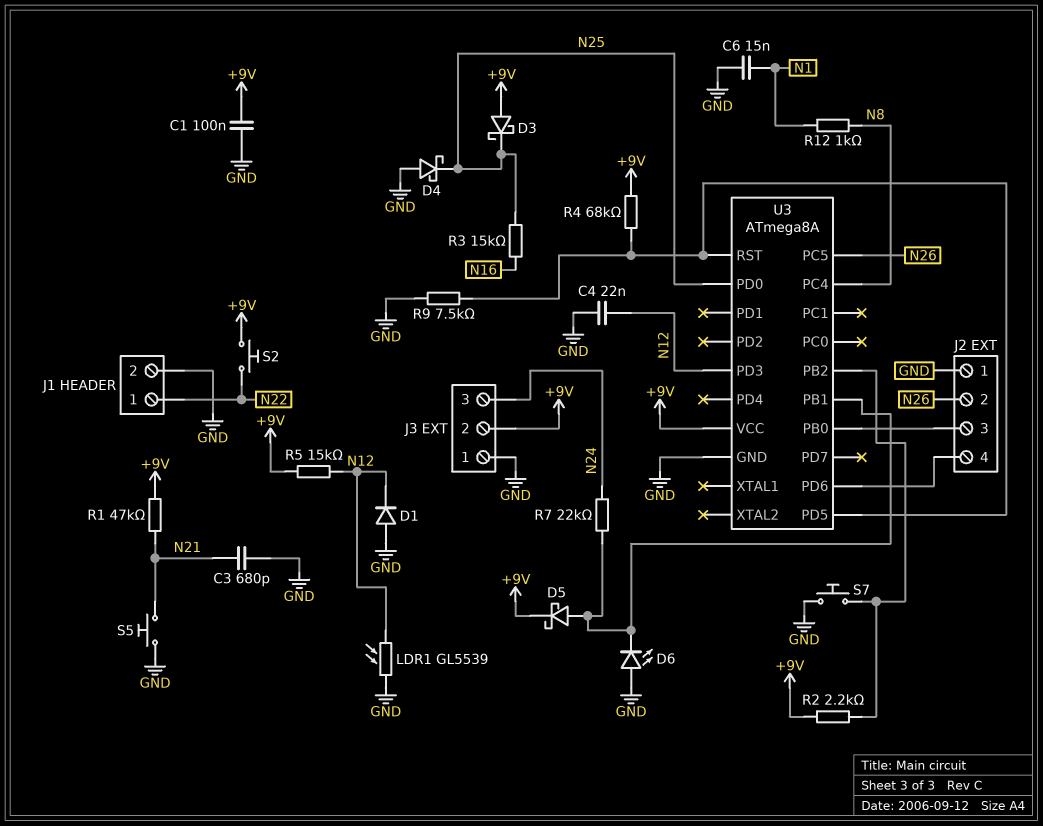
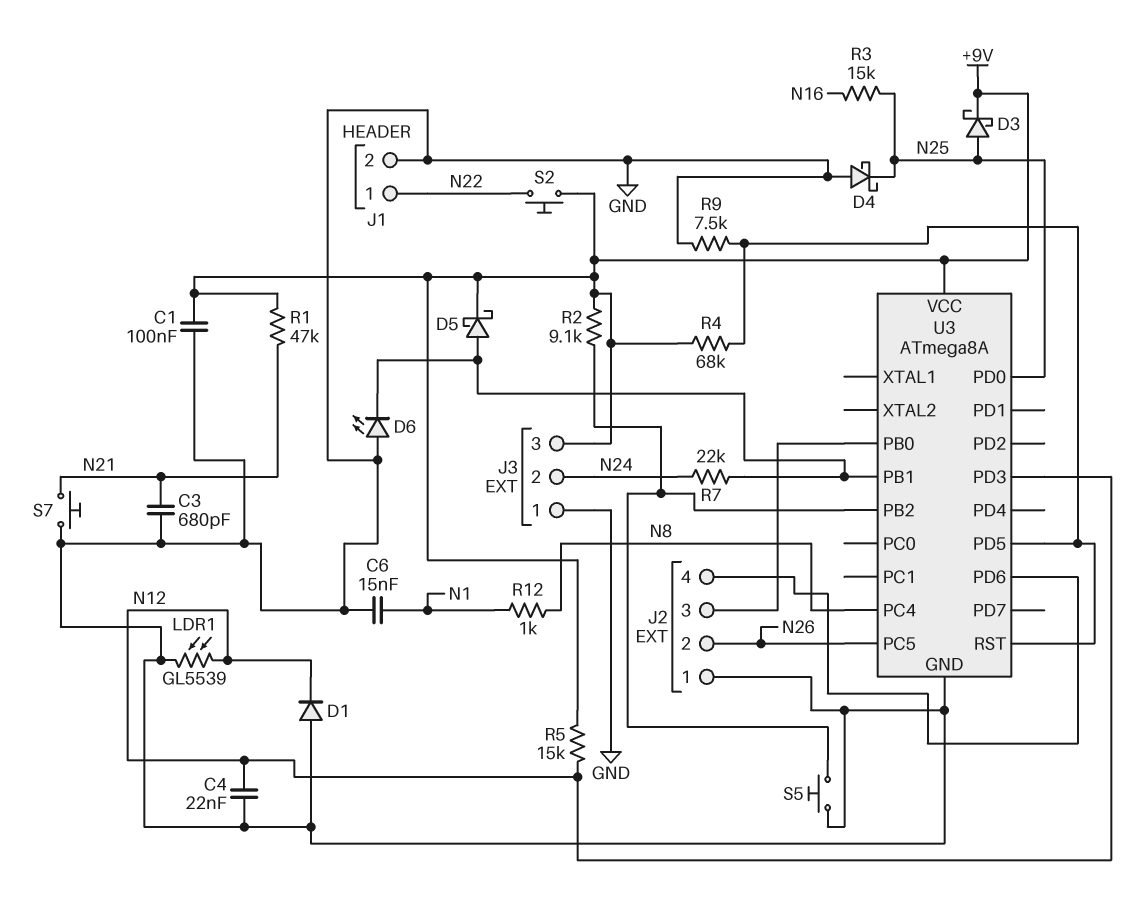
D3: schottky (A +9V, K N25) -> schottky (A N25, K +9V)
J3 pin 2: +9V -> N24
J3 pin 3: N24 -> +9V
R2: 2.2k (+9V, U3/PB2) -> 9.1k (+9V, U3/PB2)
S5: button (GND, N21) -> button (GND, U3/PB2)
S7: button (GND, U3/PB2) -> button (GND, N21)

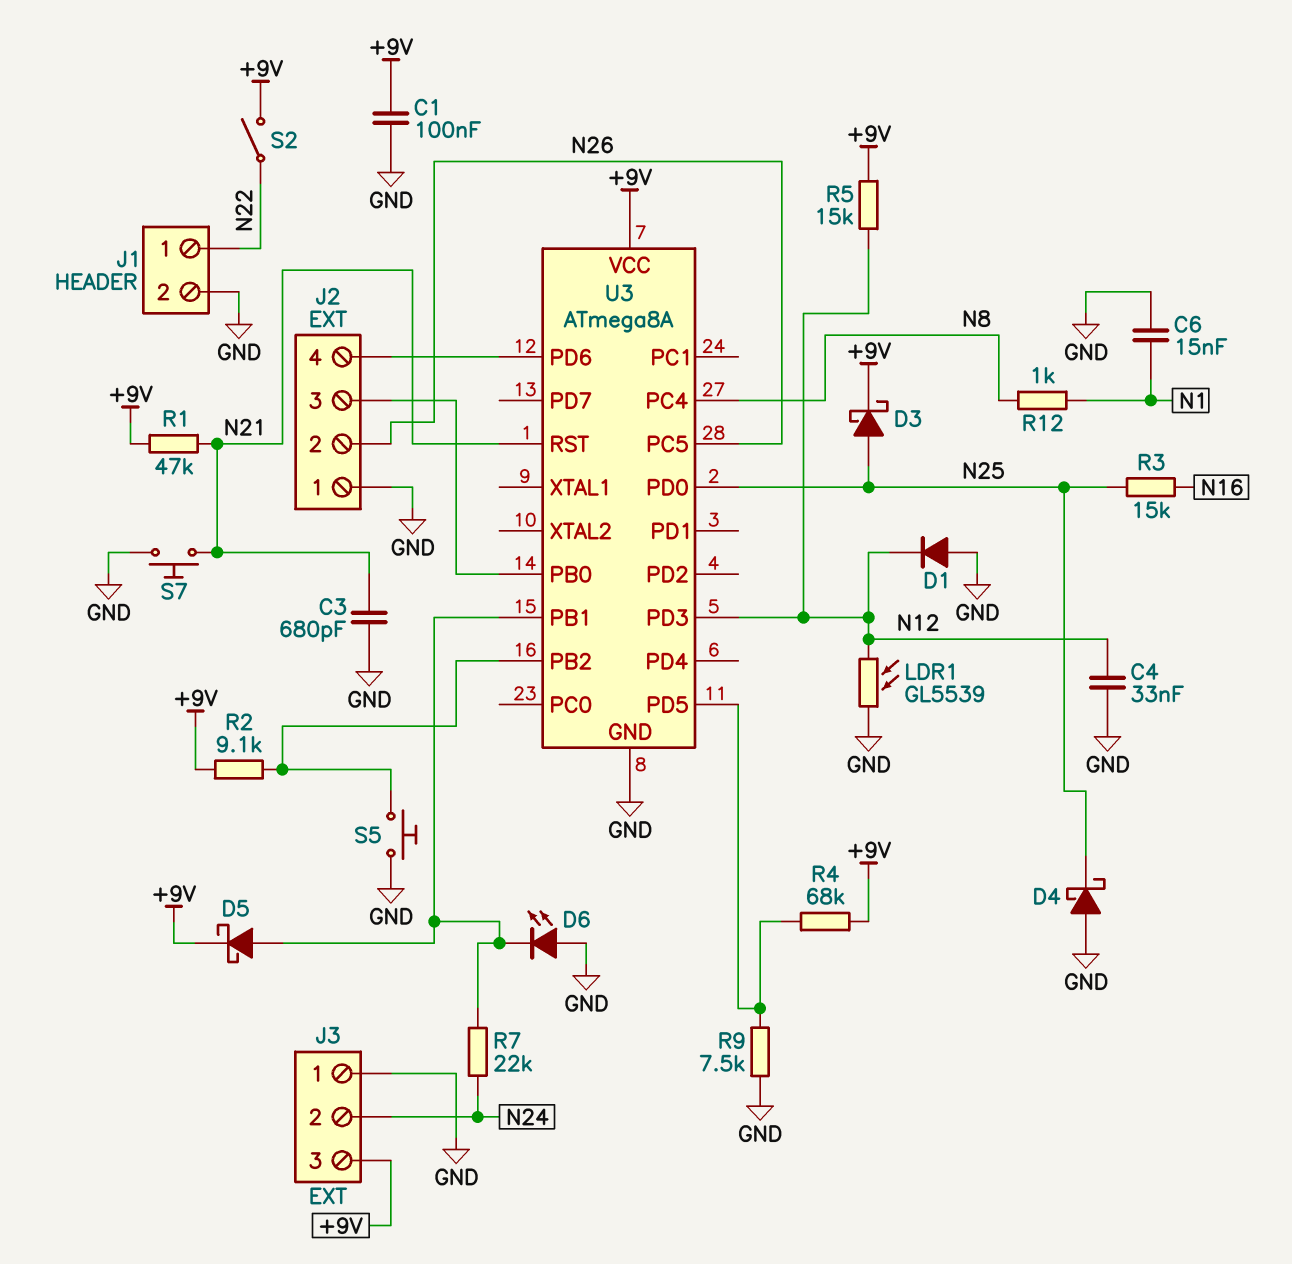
C4: 22nF (GND, N12) -> 33nF (GND, N12)
S2: button (+9V, N22) -> switch (+9V, N22)
U3 pin RST: U3/PD5 -> N21

